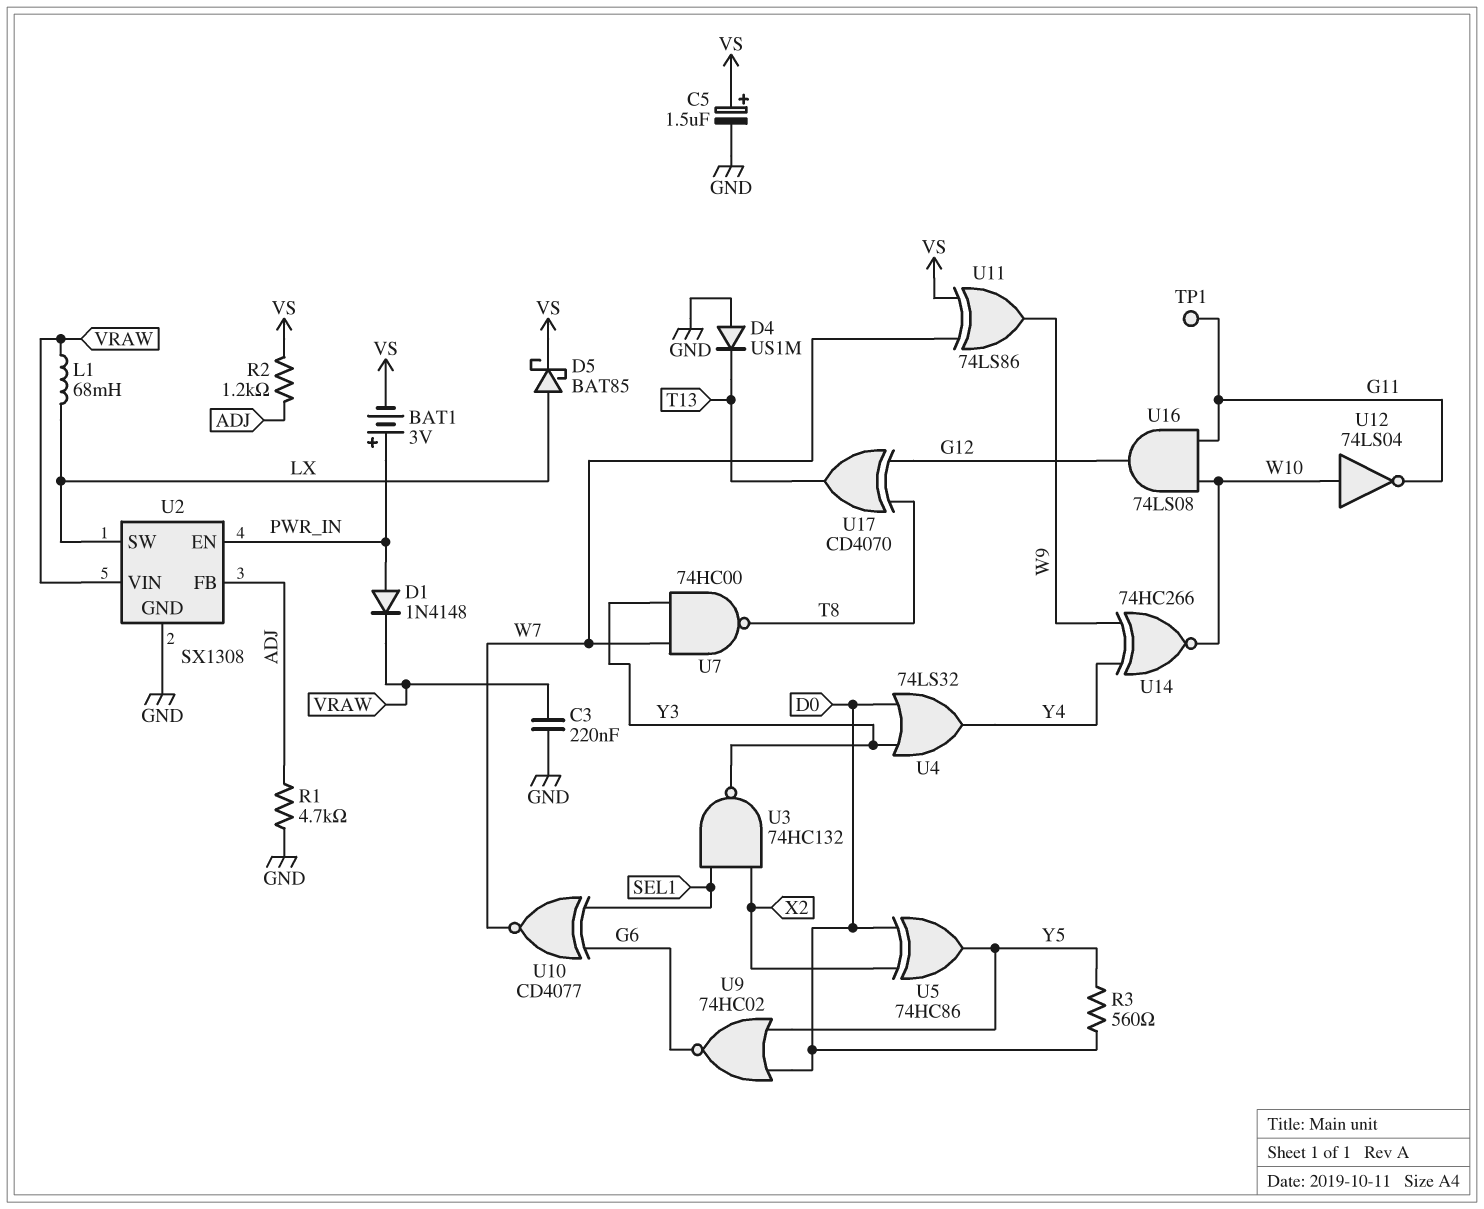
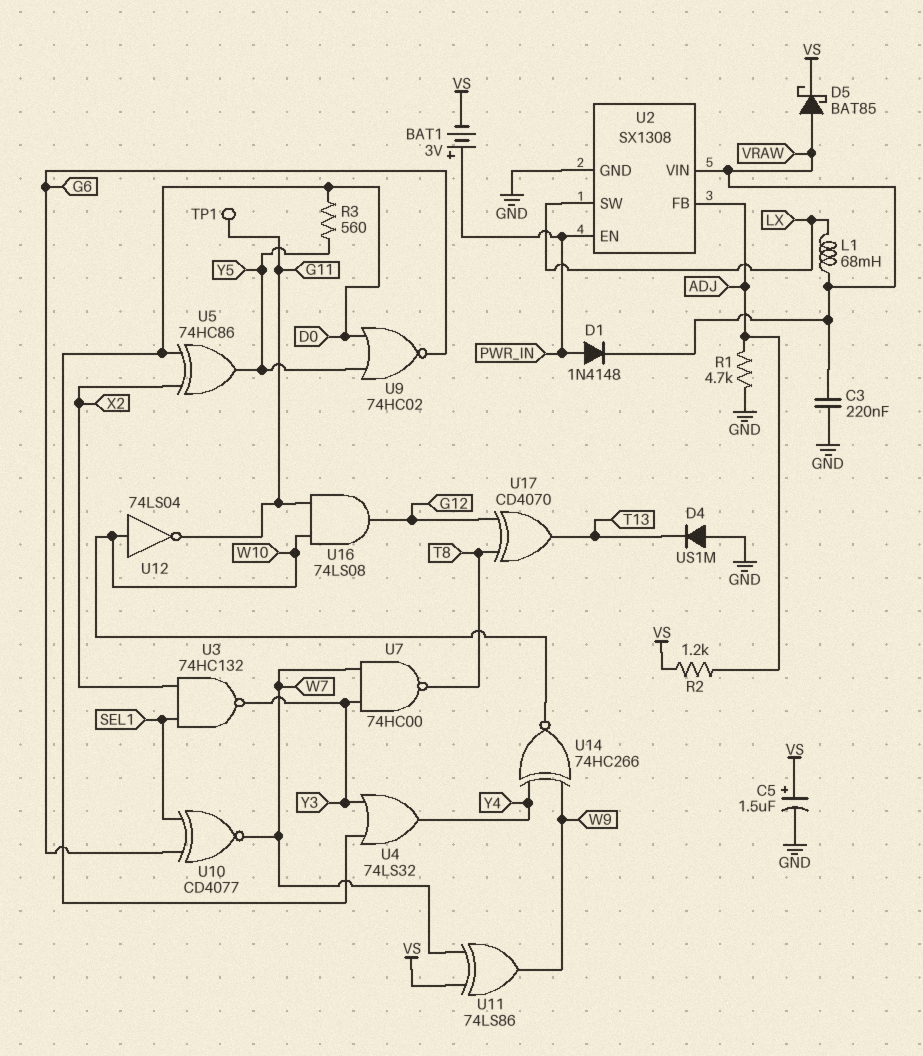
D5: schottky BAT85 (A LX, K VS) -> schottky BAT85 (A VRAW, K VS)

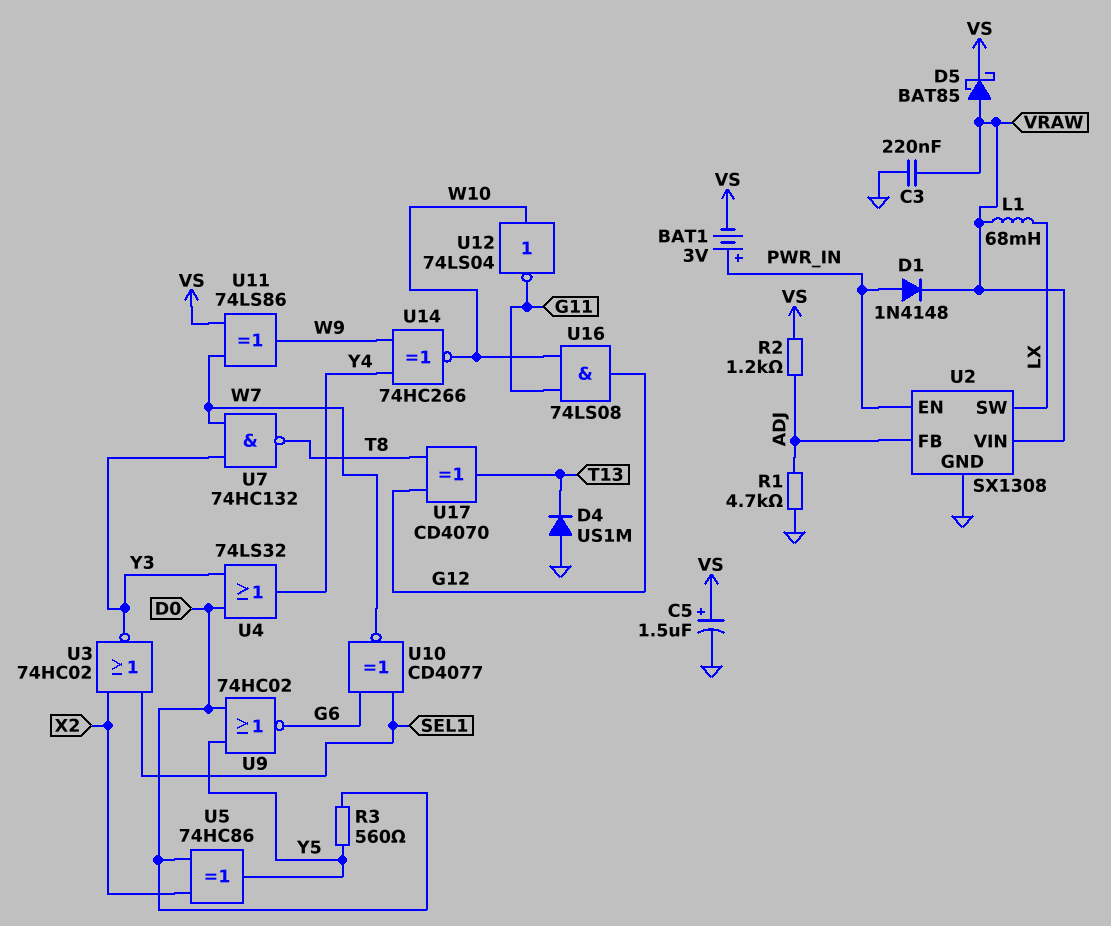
TP1: test point (G11) -> none
U3: NAND 74HC132 (in SEL1, in X2, out Y3) -> NOR 74HC02 (in SEL1, in X2, out Y3)
U7: NAND 74HC00 (in W7, in Y3, out T8) -> NAND 74HC132 (in W7, in Y3, out T8)

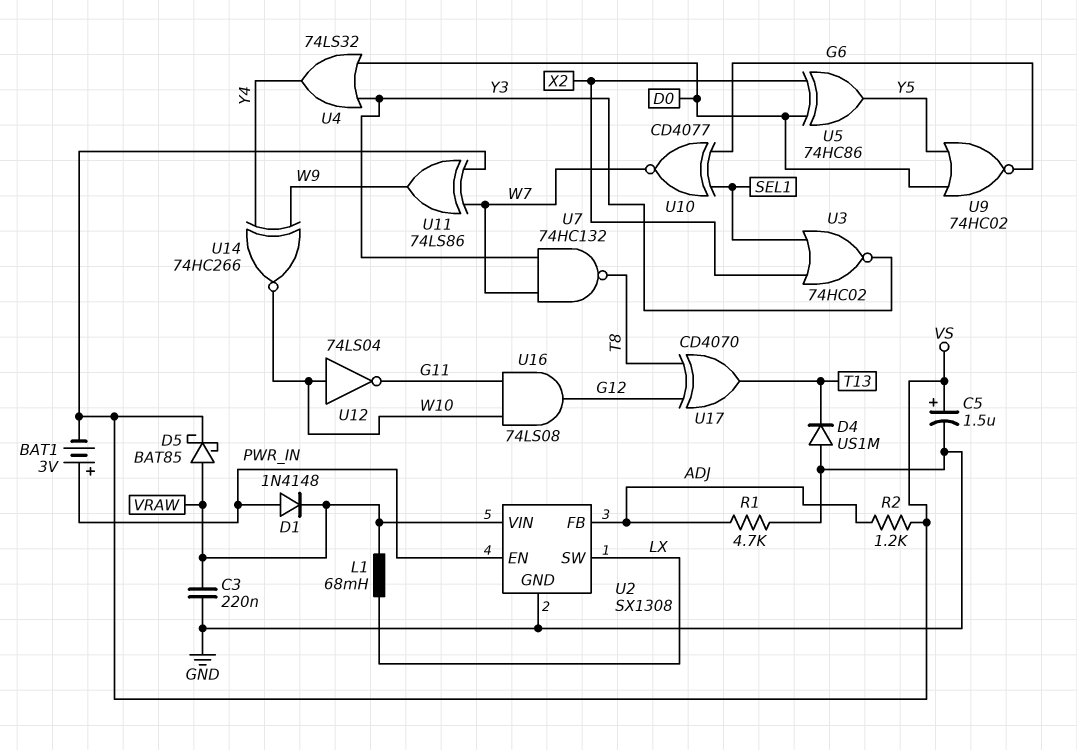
R3: 560 (D0, Y5) -> none

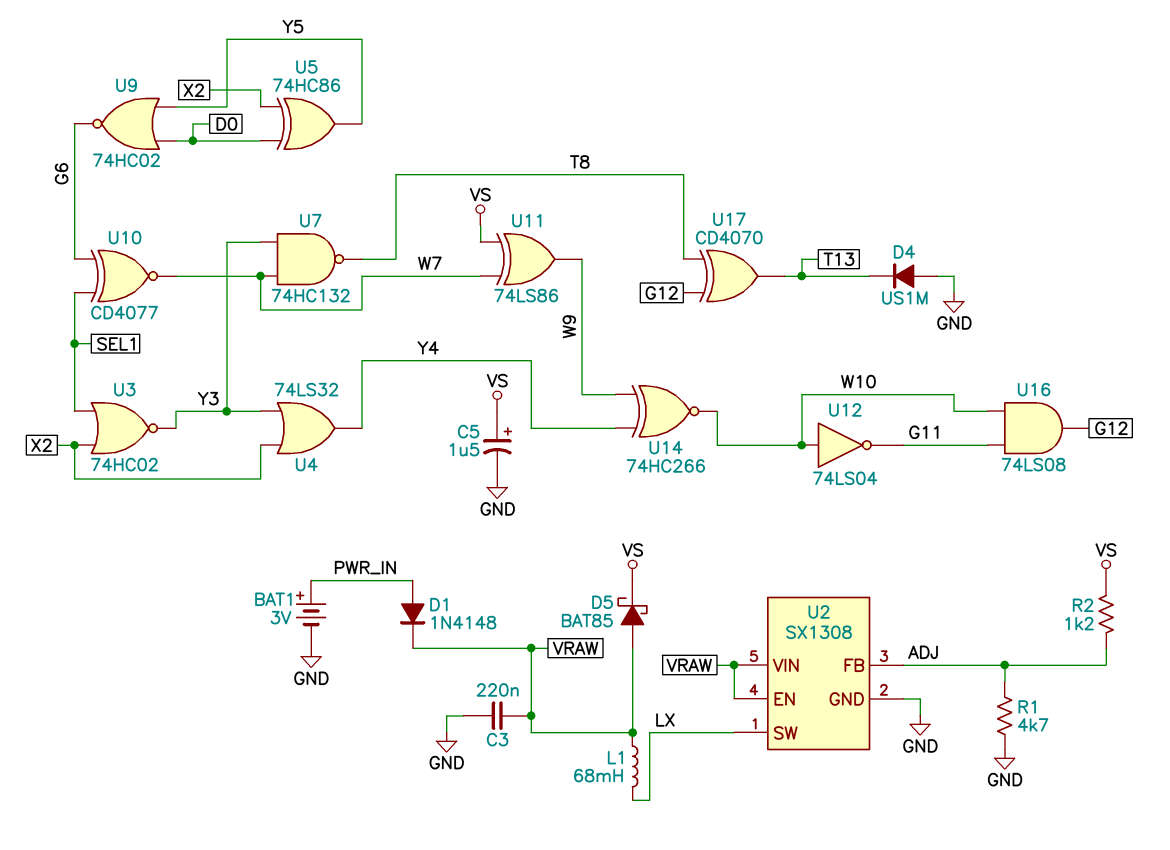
BAT1: 3V (plus PWR_IN, minus VS) -> 3V (plus PWR_IN, minus GND)
U2 pin EN: PWR_IN -> VRAW
U4: OR 74LS32 (in D0, in Y3, out Y4) -> OR 74LS32 (in X2, in Y3, out Y4)

